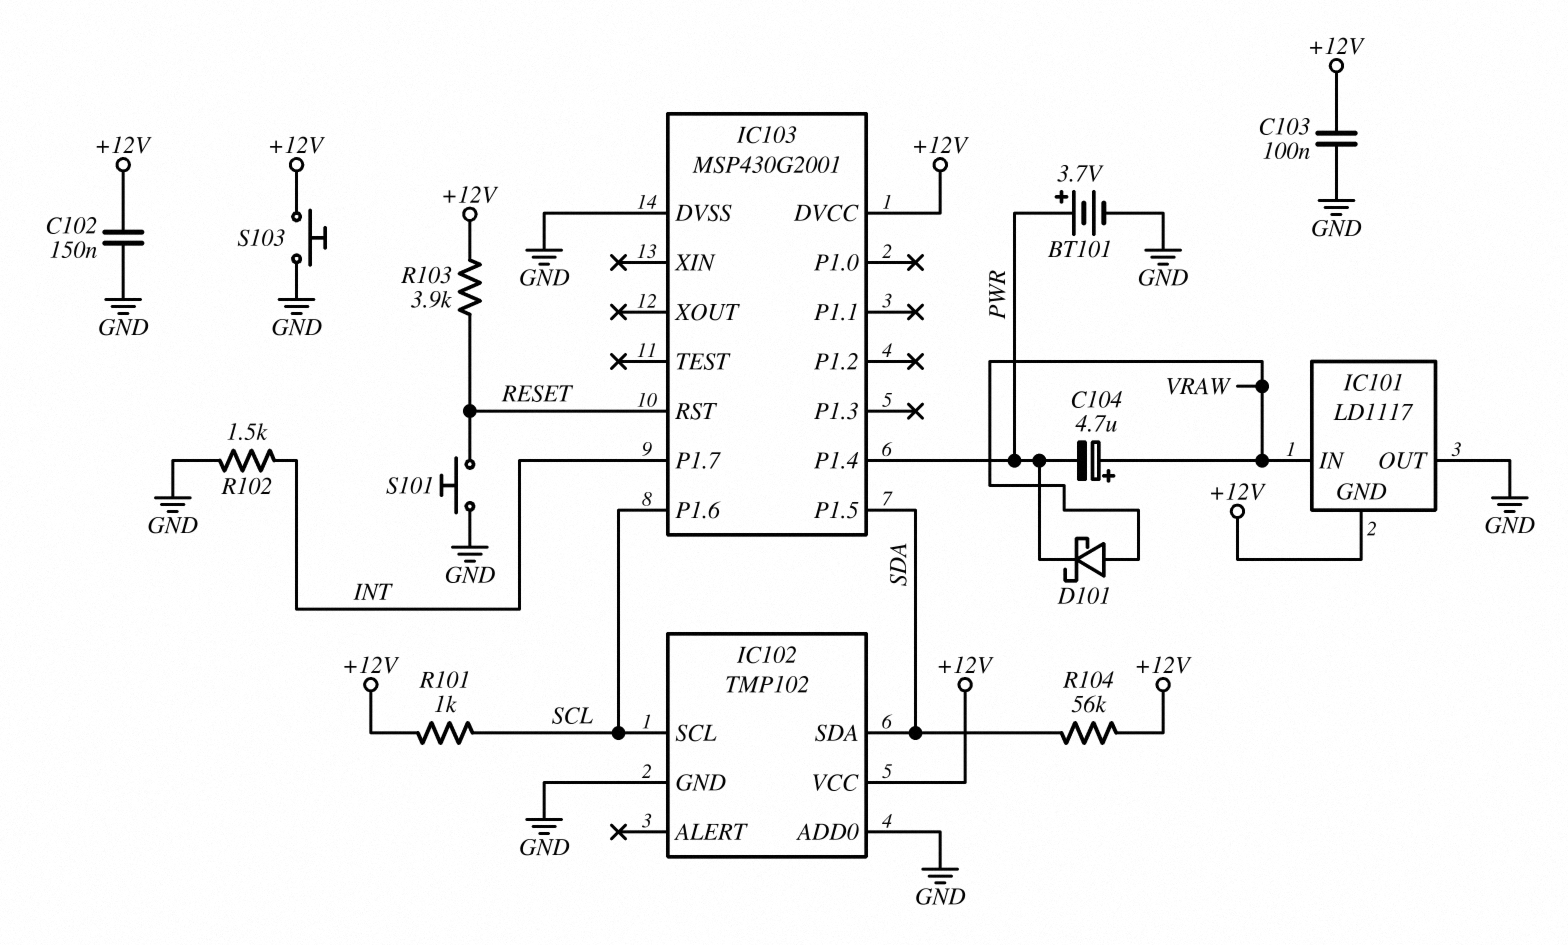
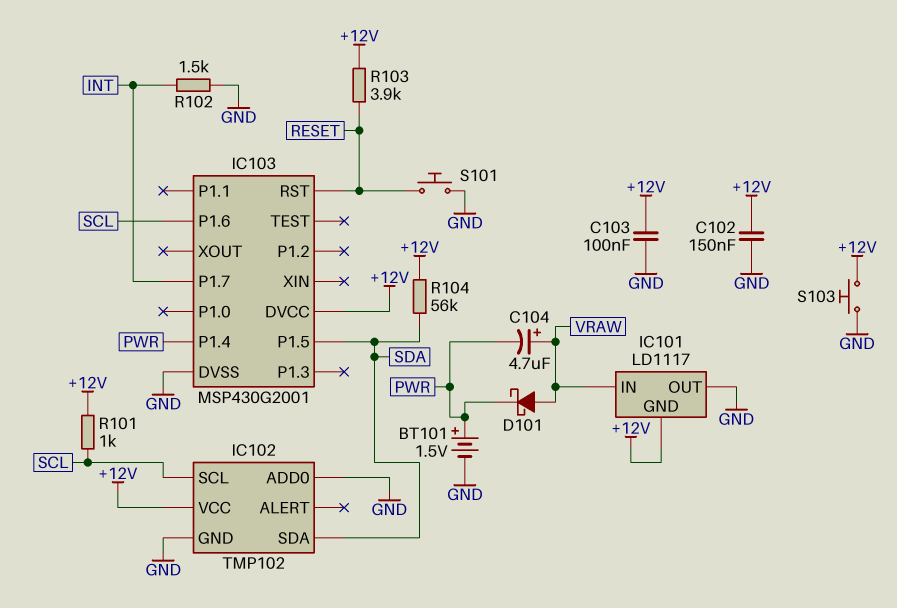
BT101: 3.7V (plus PWR, minus GND) -> 1.5V (plus PWR, minus GND)

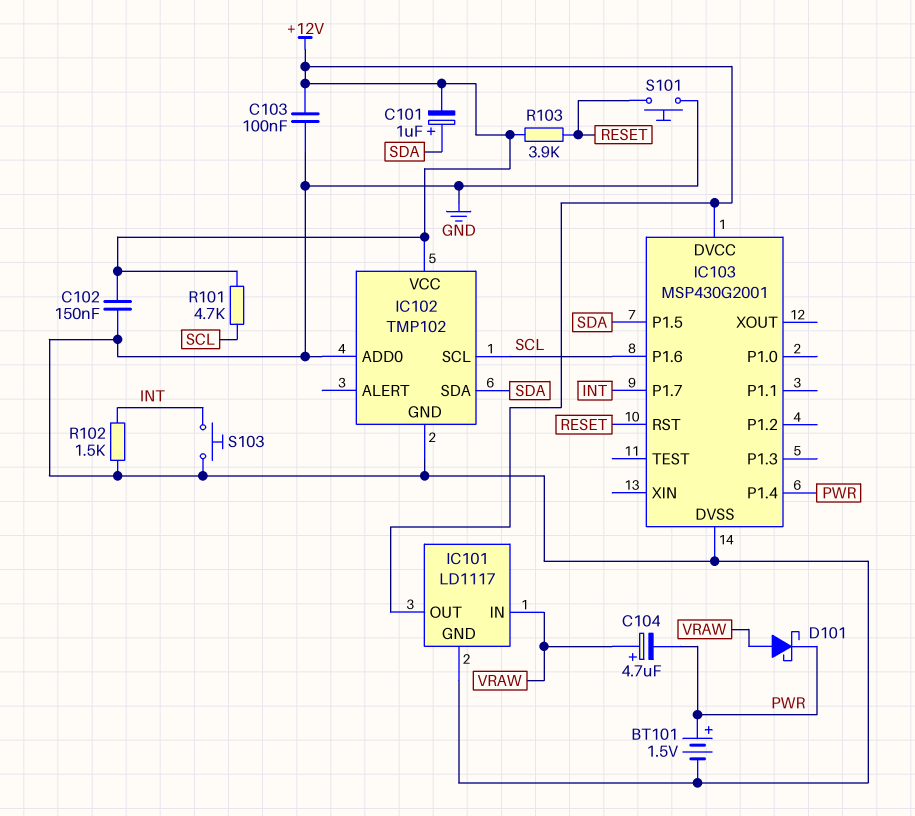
C101: none -> 1uF (plus SDA, minus +12V)
IC101 pin GND: +12V -> GND
IC101 pin OUT: GND -> +12V
R101: 1k (+12V, SCL) -> 4.7k (+12V, SCL)
R104: 56k (+12V, SDA) -> none
S103: button (+12V, GND) -> button (GND, INT)

